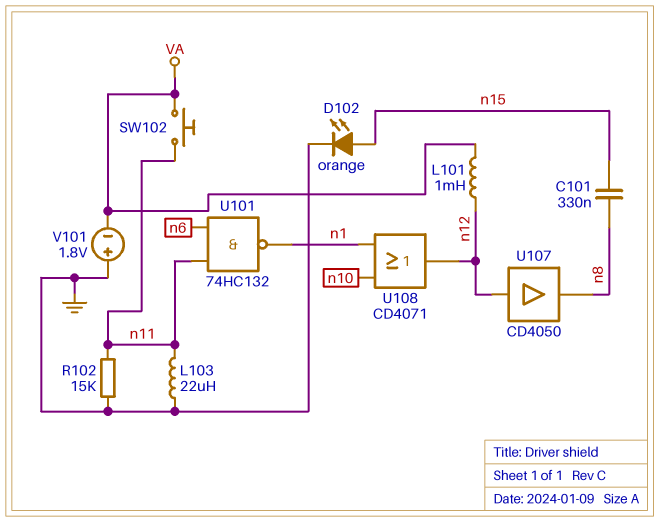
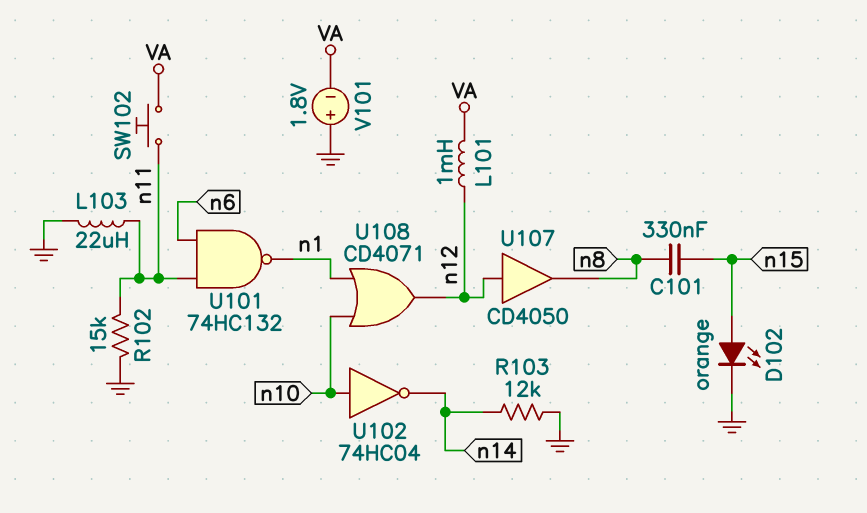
R103: none -> 12k (GND, n14)
U102: none -> NOT 74HC04 (in n10, out n14)

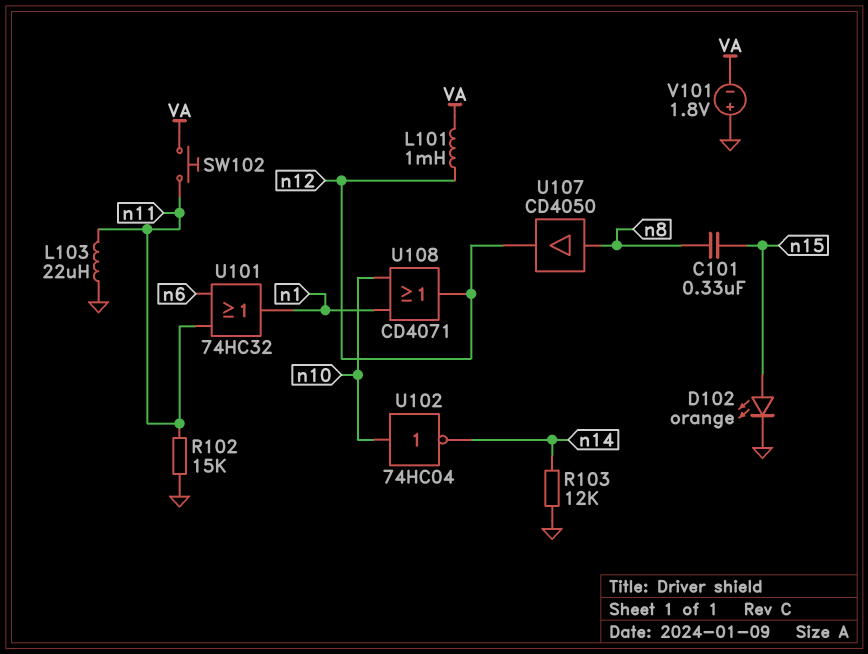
U101: NAND 74HC132 (in n6, in n11, out n1) -> OR 74HC32 (in n6, in n11, out n1)
U107: buffer CD4050 (in n12, out n8) -> buffer CD4050 (in n8, out n12)

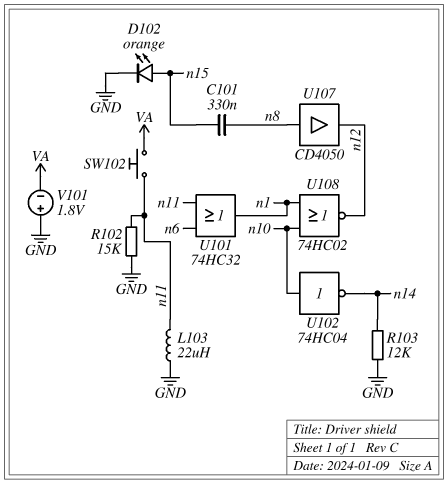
L101: 1mH (VA, n12) -> none
U108: OR CD4071 (in n1, in n10, out n12) -> NOR 74HC02 (in n1, in n10, out n12)

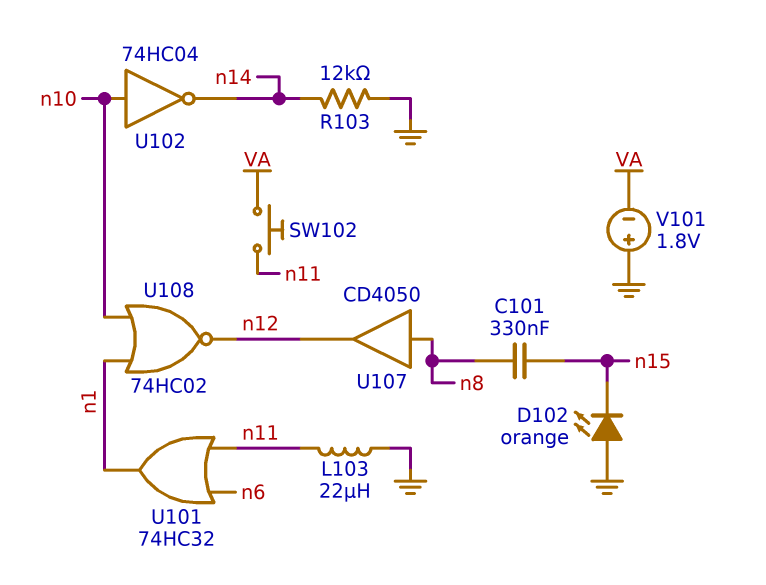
D102: LED orange (A n15, K GND) -> LED orange (A GND, K n15)
R102: 15k (GND, n11) -> none

